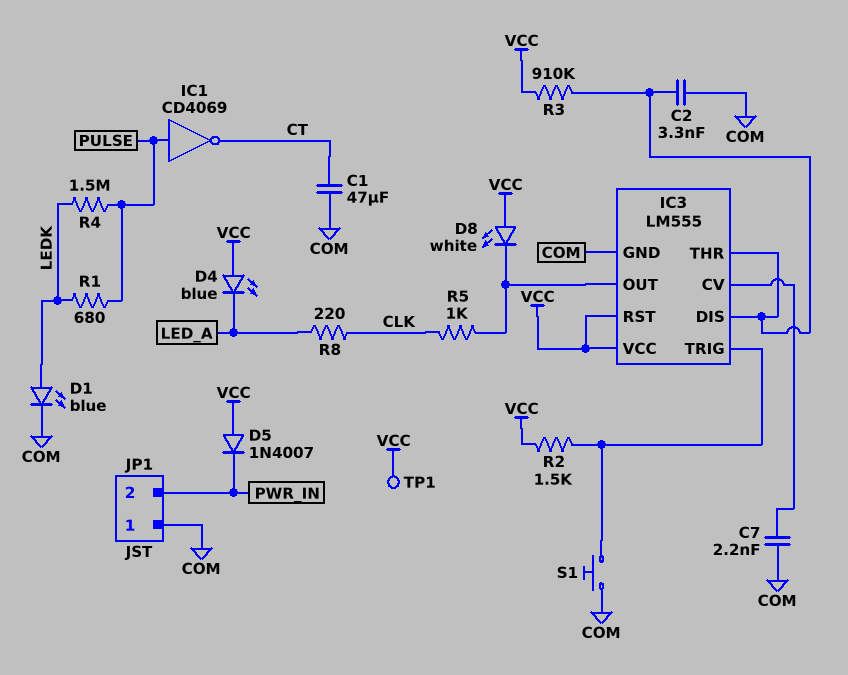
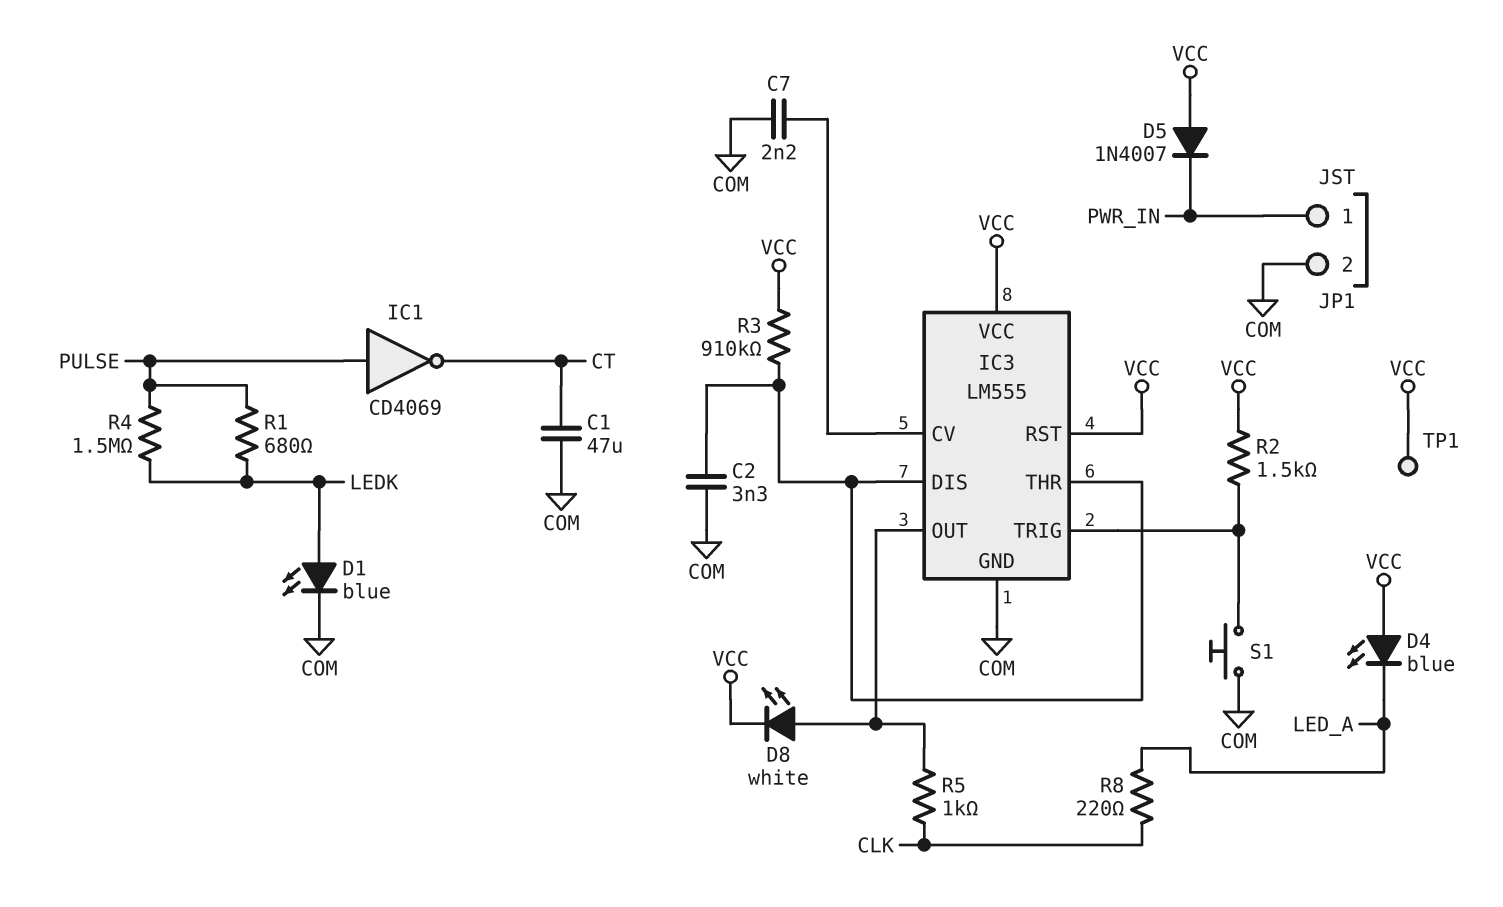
D8: LED white (A VCC, K IC3/OUT) -> LED white (A IC3/OUT, K VCC)
JP1 pin 1: COM -> PWR_IN
JP1 pin 2: PWR_IN -> COM

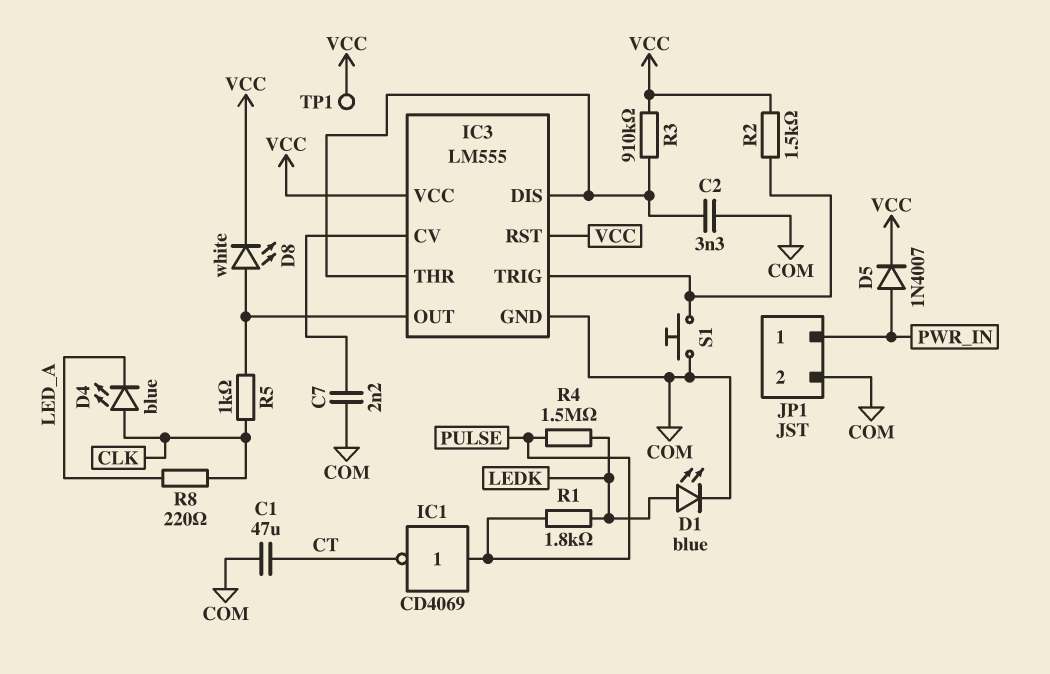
D4: LED blue (A VCC, K LED_A) -> LED blue (A CLK, K LED_A)
D5: diode 1N4007 (A VCC, K PWR_IN) -> diode 1N4007 (A PWR_IN, K VCC)
R1: 680 (LEDK, PULSE) -> 1.8k (LEDK, PULSE)

